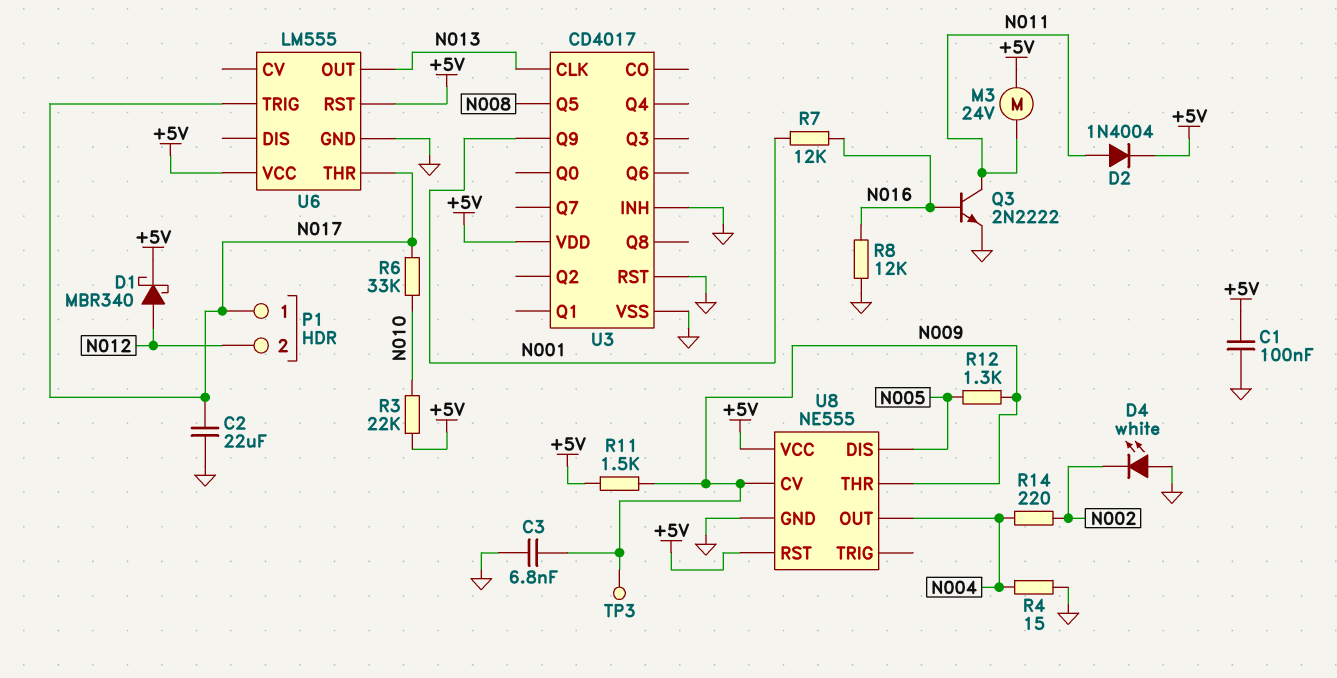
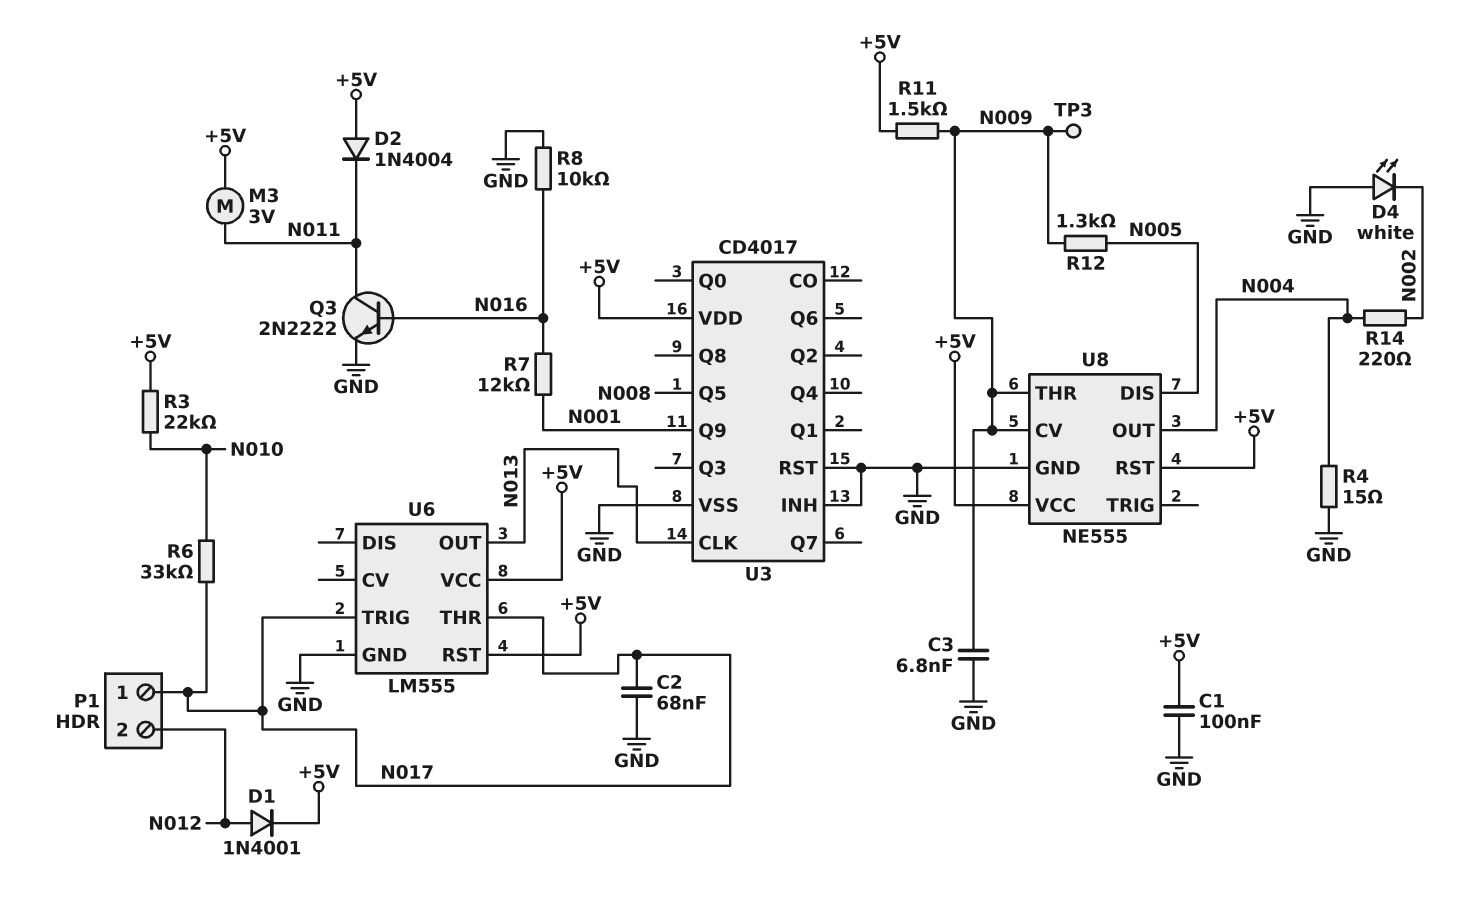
C2: 22uF (GND, N017) -> 68nF (GND, N017)
D1: schottky MBR340 (A N012, K +5V) -> diode 1N4001 (A N012, K +5V)
D2: diode 1N4004 (A N011, K +5V) -> diode 1N4004 (A +5V, K N011)
M3: motor 24V (+5V, N011) -> motor 3V (+5V, N011)
R8: 12k (GND, N016) -> 10k (GND, N016)

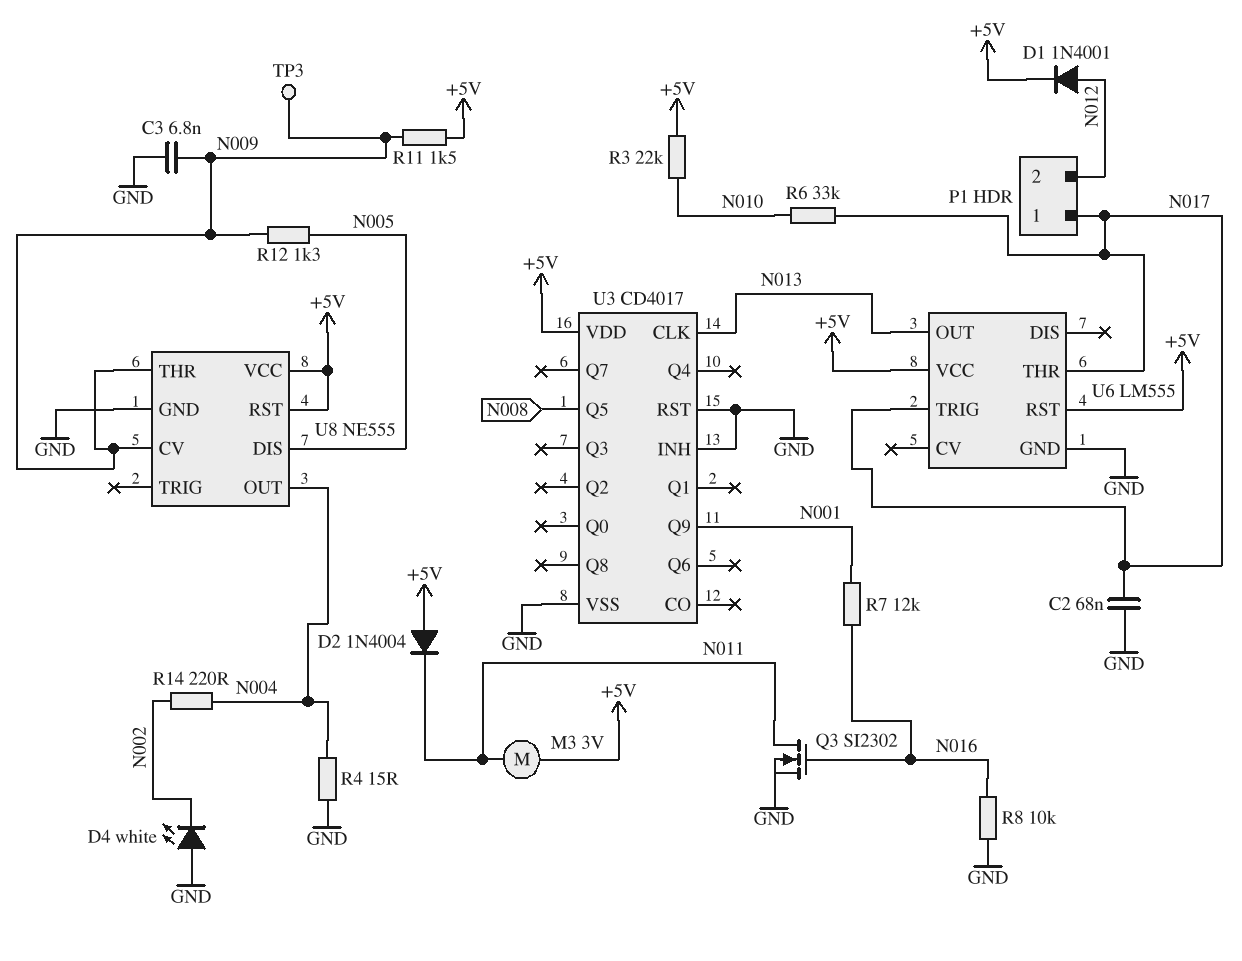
C1: 100nF (+5V, GND) -> none
Q3: NPN 2N2222 (B N016, C N011, E GND) -> NMOS SI2302 (G N016, D N011, S GND)

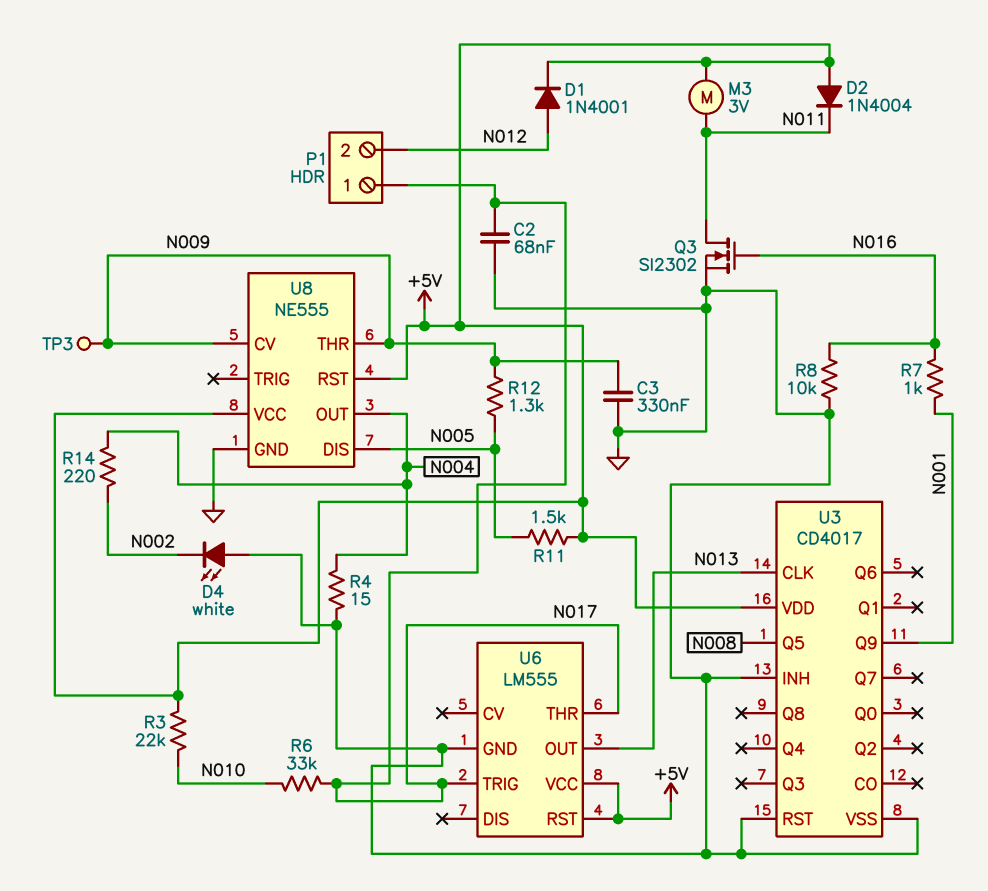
C3: 6.8nF (GND, N009) -> 330nF (GND, N009)
R7: 12k (N001, N016) -> 1k (N001, N016)
R11: 1.5k (+5V, N009) -> 1.5k (+5V, N005)

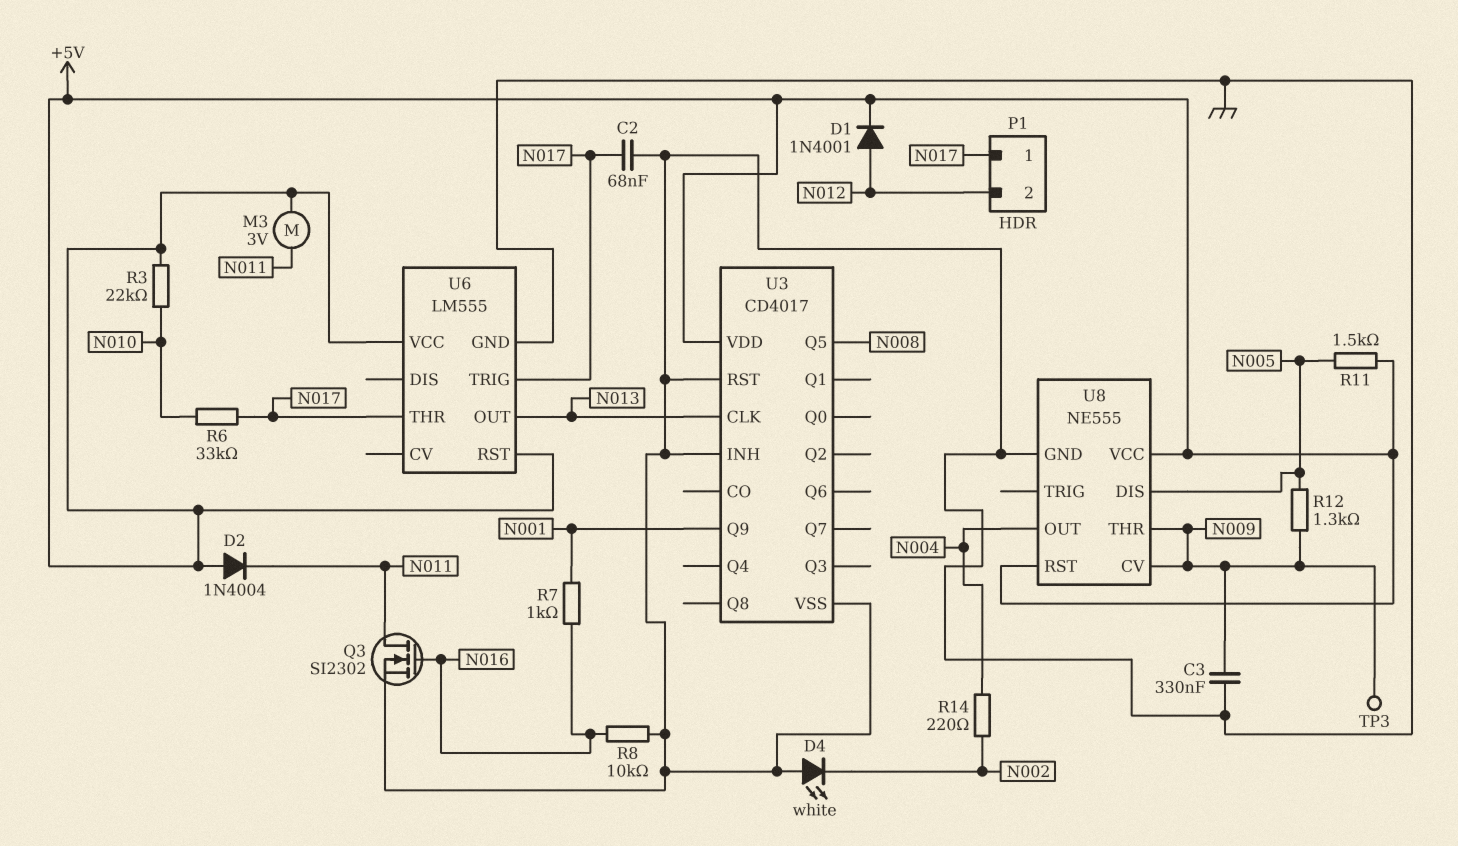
R4: 15 (GND, N004) -> none

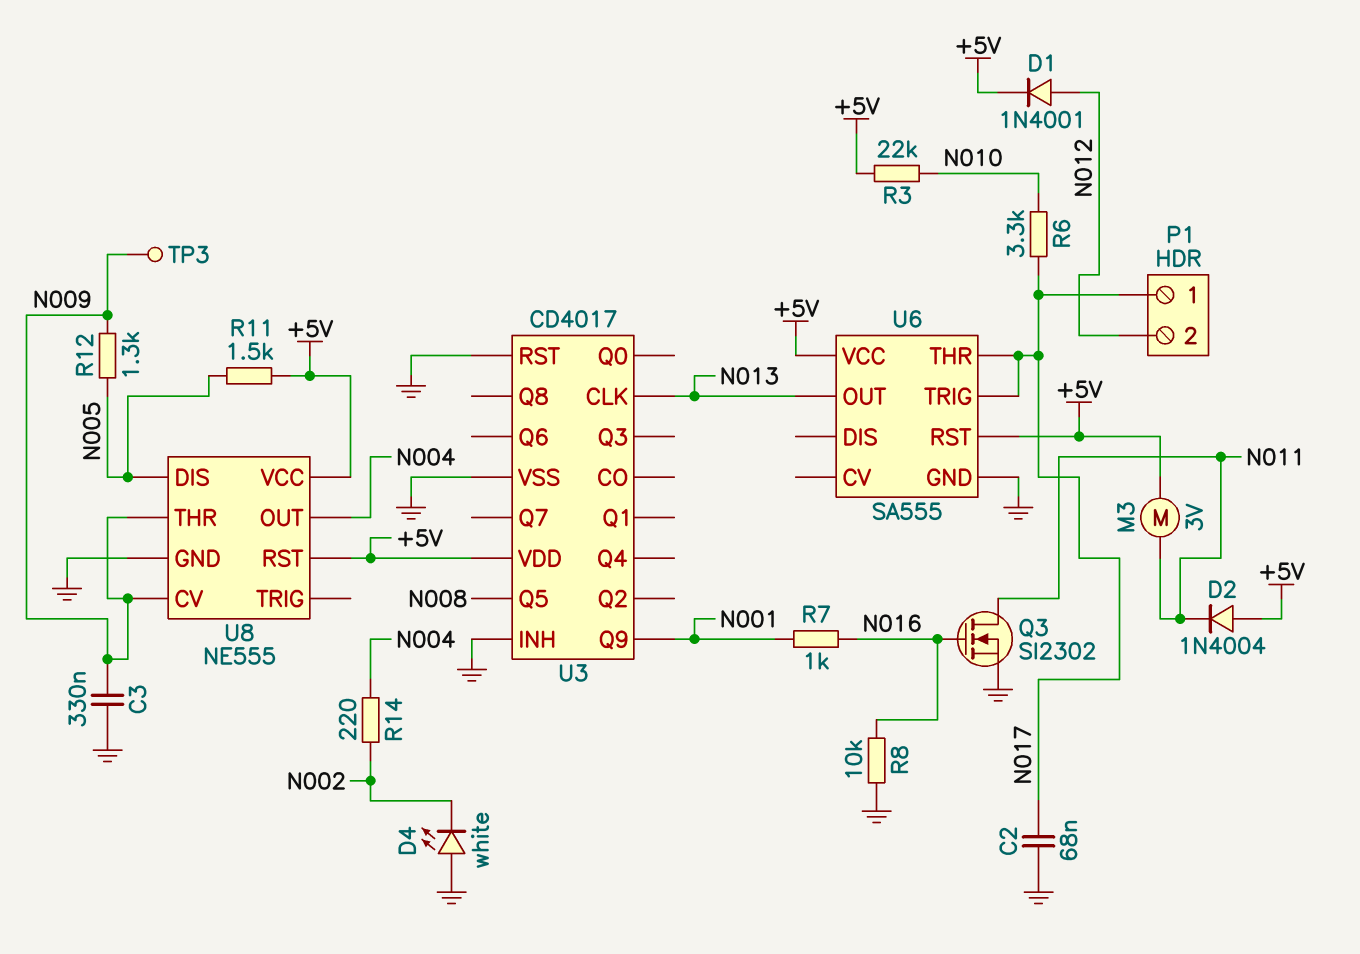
R6: 33k (N010, N017) -> 3.3k (N010, N017)
U6: LM555 -> SA555

